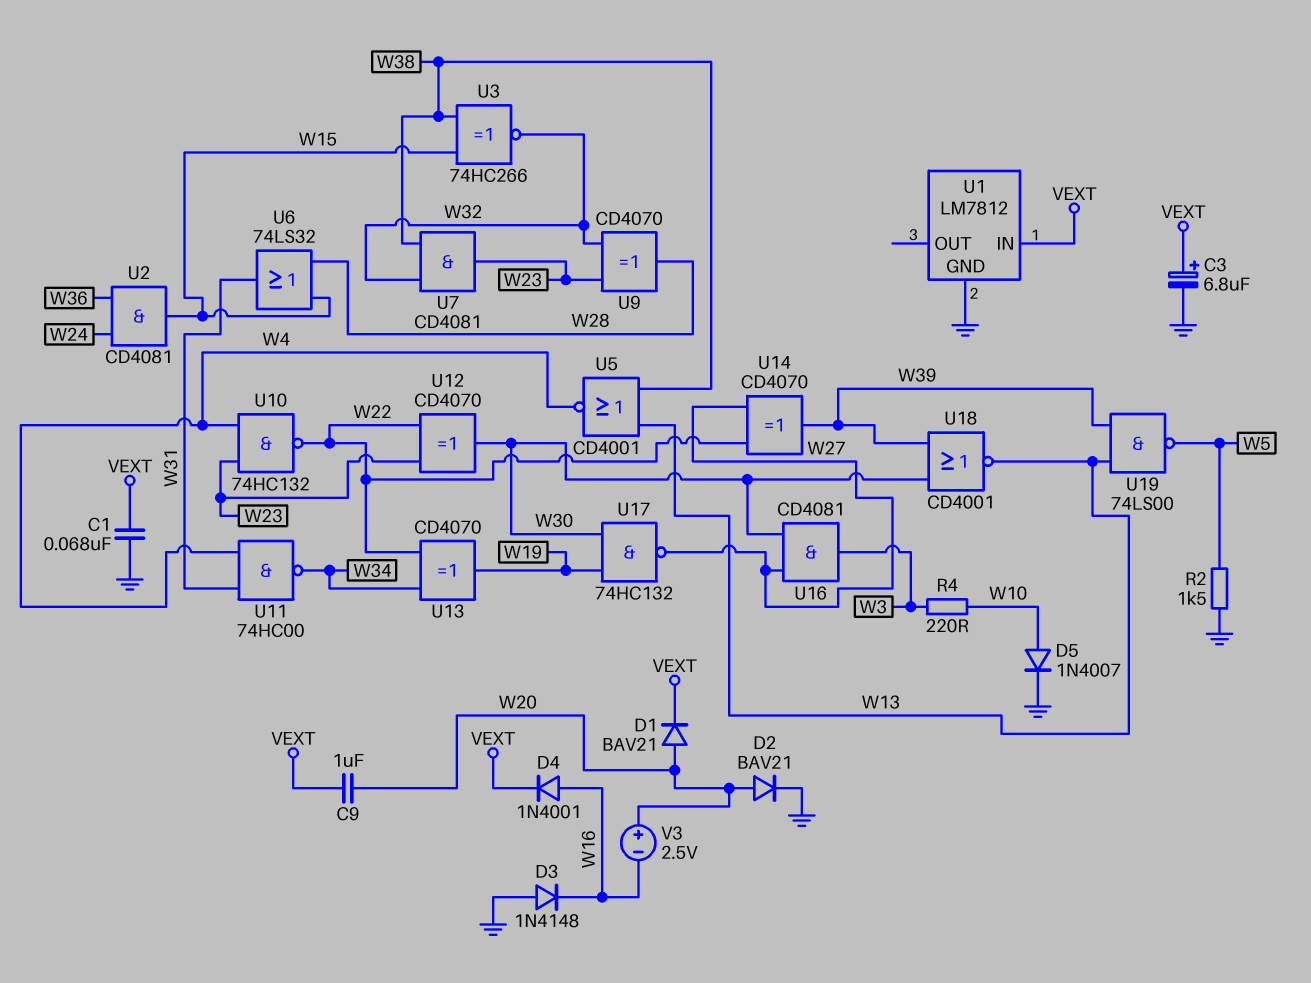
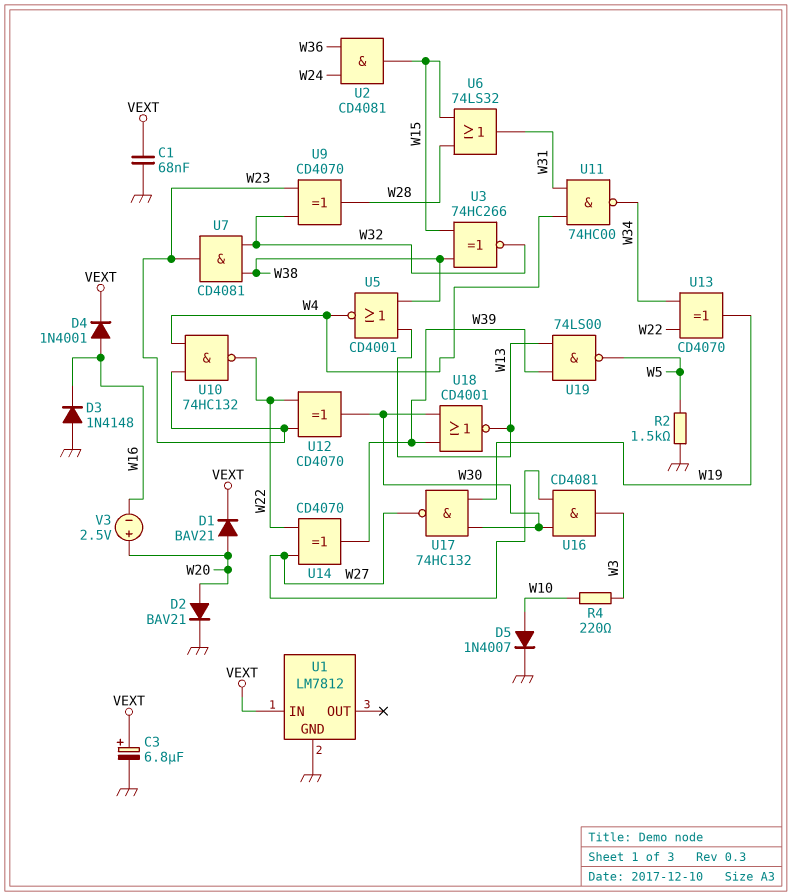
C9: 1uF (VEXT, W20) -> none

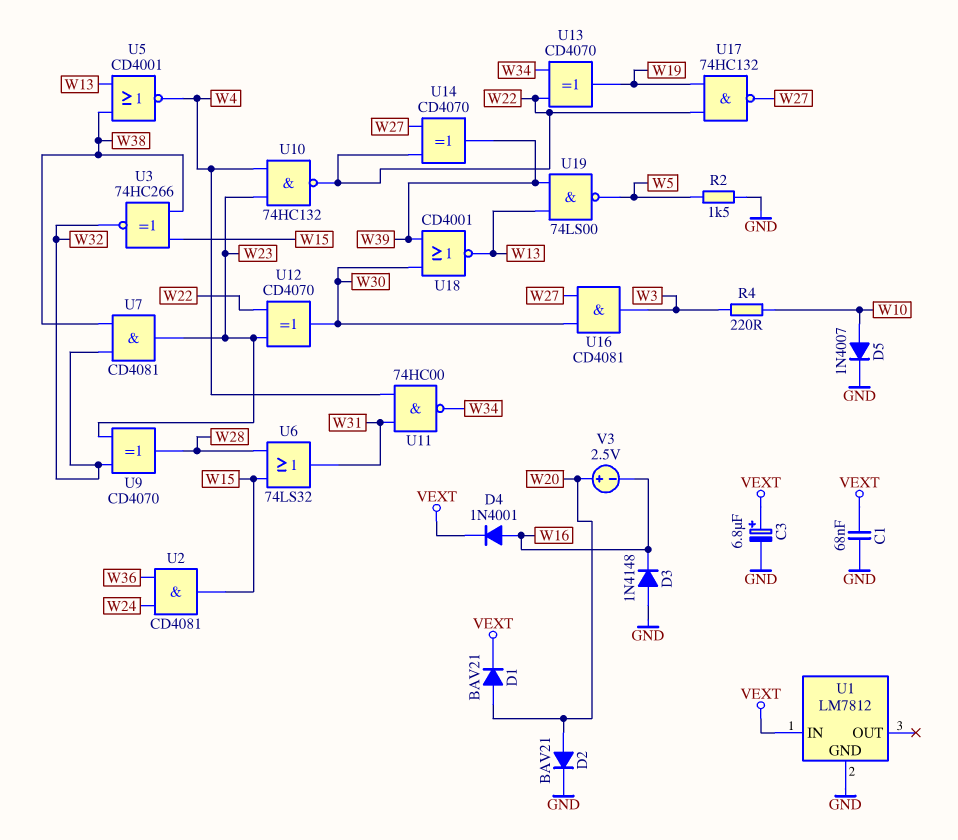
U17: NAND 74HC132 (in W19, in W30, out W27) -> NAND 74HC132 (in W19, in W22, out W27)

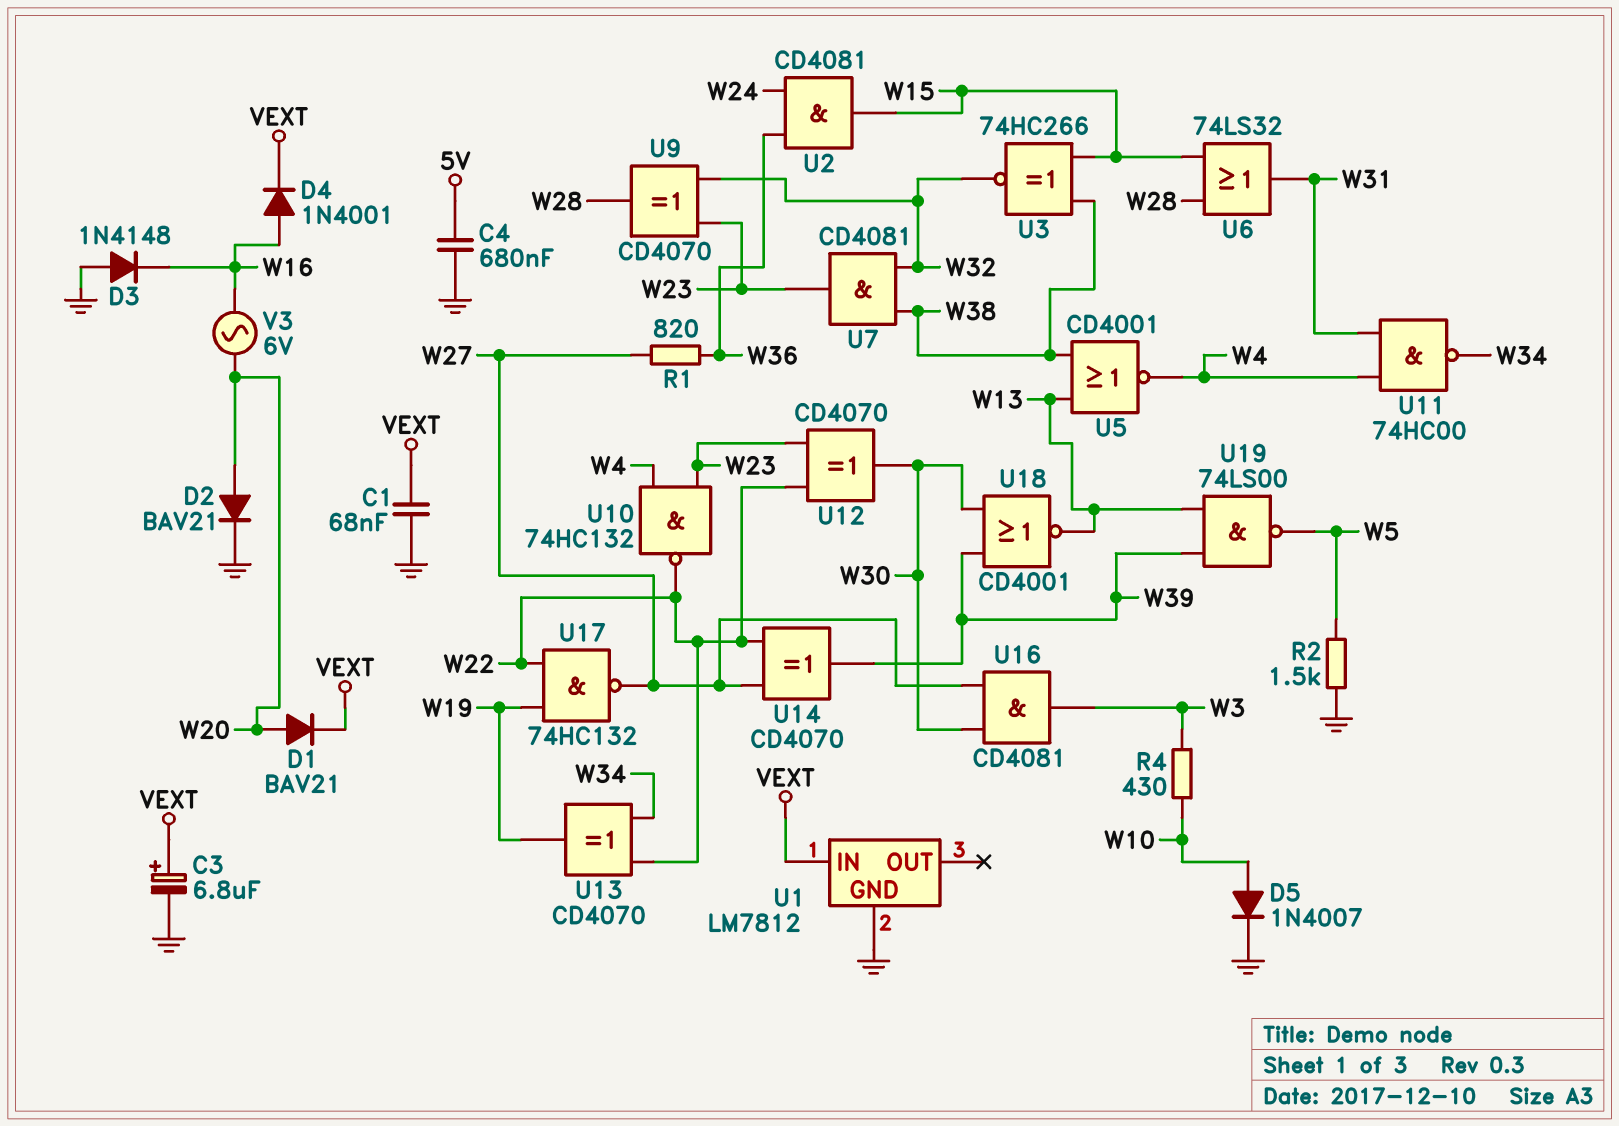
C4: none -> 680nF (5V, GND)
R1: none -> 820 (W27, W36)
R4: 220 (W3, W10) -> 430 (W3, W10)
V3: 2.5V (plus W20, minus W16) -> AC 6V (W16, W20)

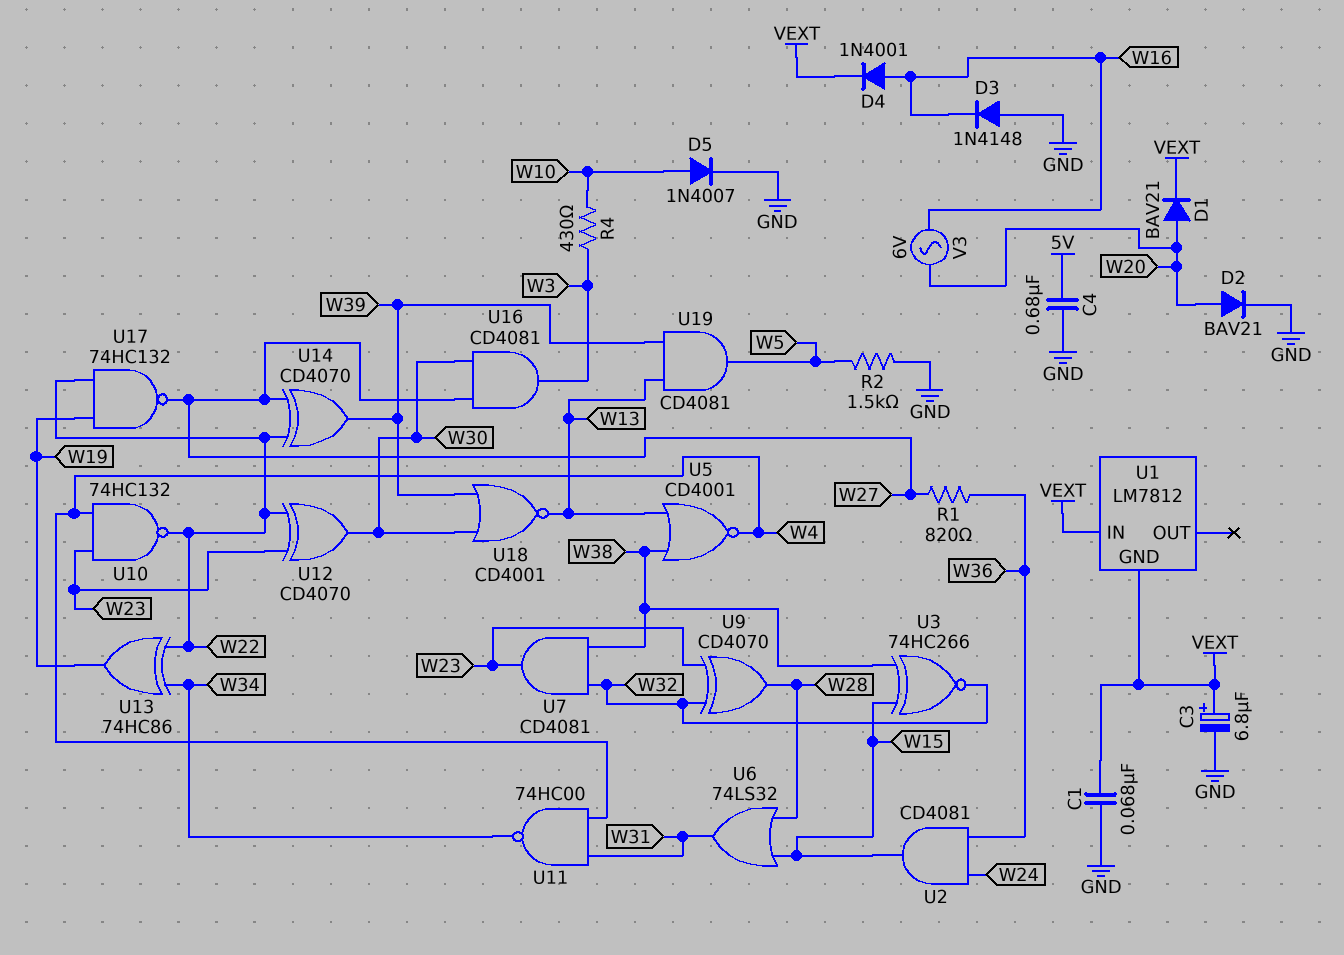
U1 pin GND: GND -> VEXT
U13: XOR CD4070 (in W22, in W34, out W19) -> XOR 74HC86 (in W22, in W34, out W19)
U19: NAND 74LS00 (in W13, in W39, out W5) -> AND CD4081 (in W13, in W39, out W5)

